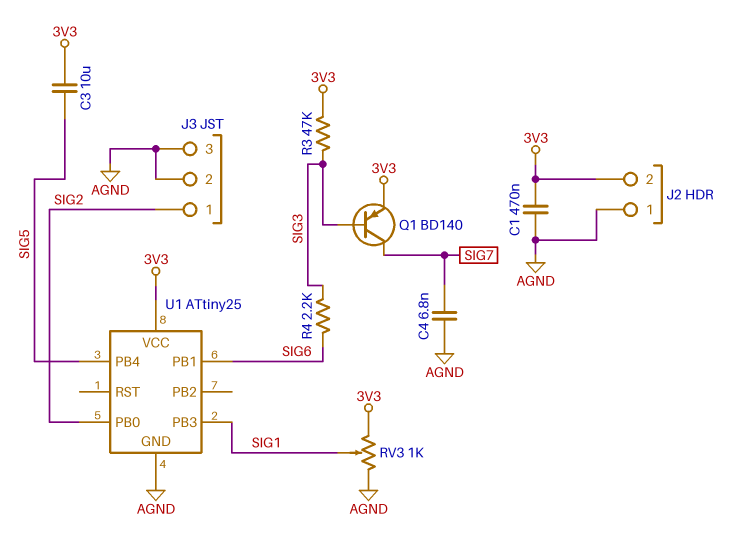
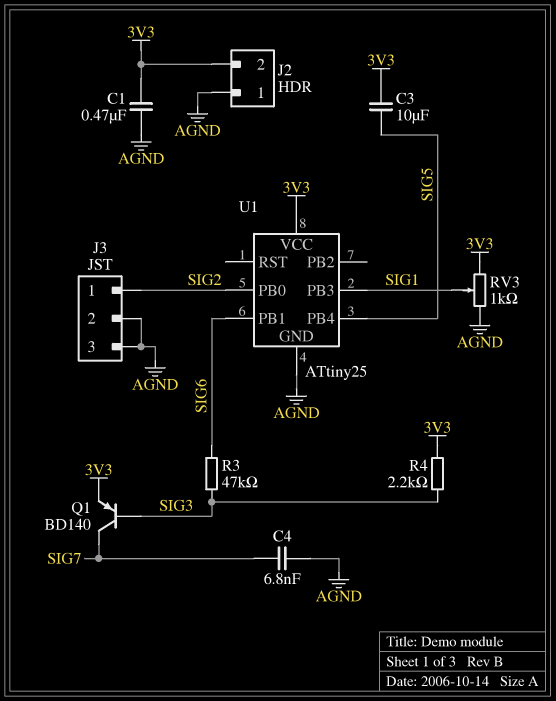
R3: 47k (3V3, SIG3) -> 47k (SIG3, SIG6)
R4: 2.2k (SIG3, SIG6) -> 2.2k (3V3, SIG3)

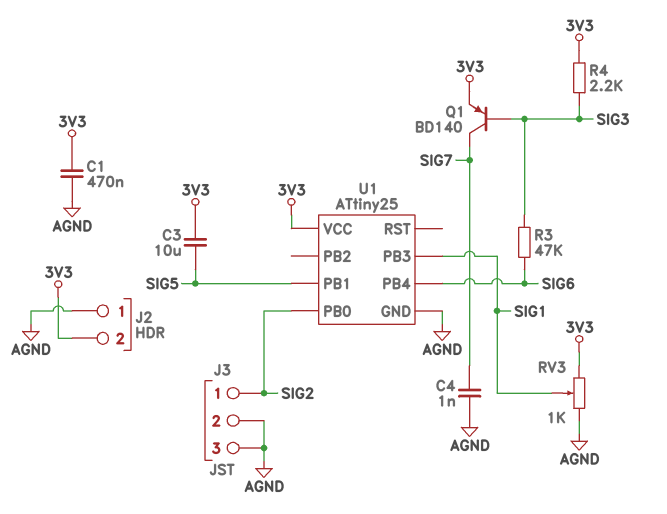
C4: 6.8nF (AGND, SIG7) -> 1nF (AGND, SIG7)
U1 pin PB1: SIG6 -> SIG5
U1 pin PB4: SIG5 -> SIG6

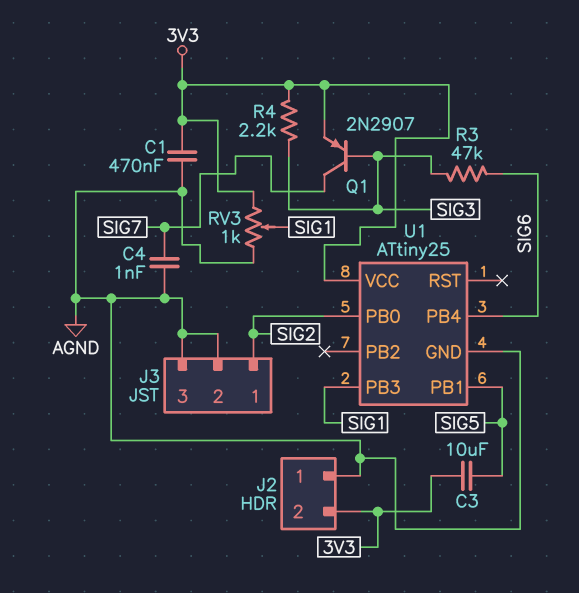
Q1: PNP BD140 (B SIG3, C SIG7, E 3V3) -> PNP 2N2907 (B SIG3, C SIG7, E 3V3)

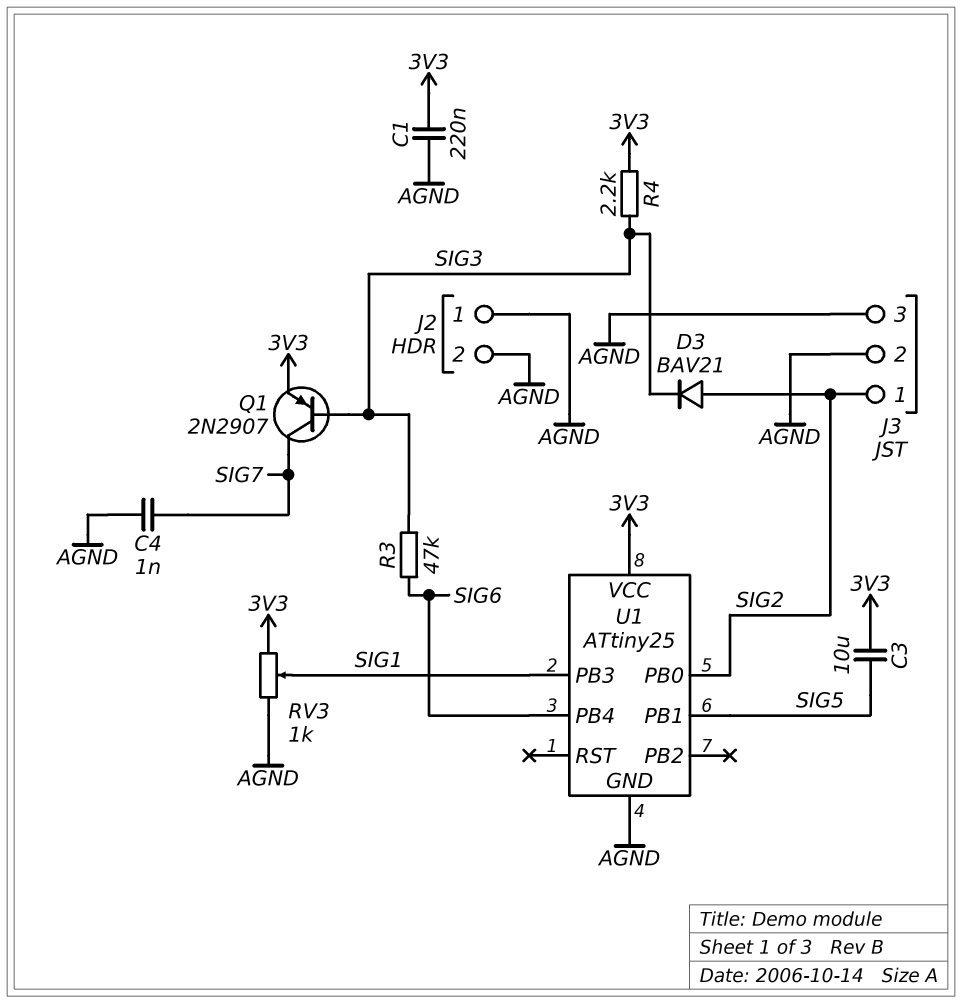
C1: 470nF (3V3, AGND) -> 220nF (3V3, AGND)
D3: none -> diode BAV21 (A SIG2, K SIG3)
J2 pin 2: 3V3 -> AGND

